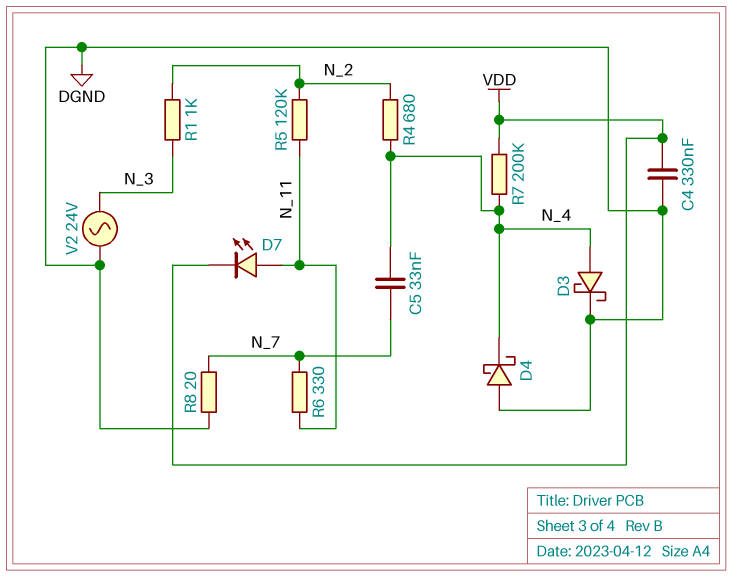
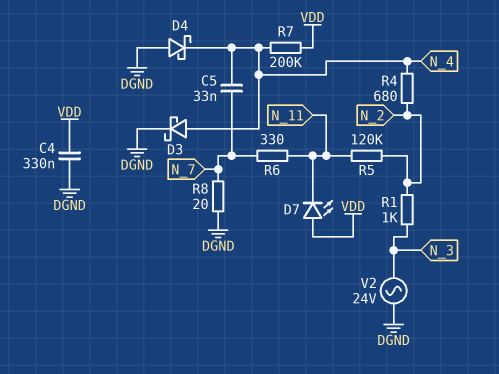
D7: LED (A N_11, K VDD) -> LED (A VDD, K N_11)

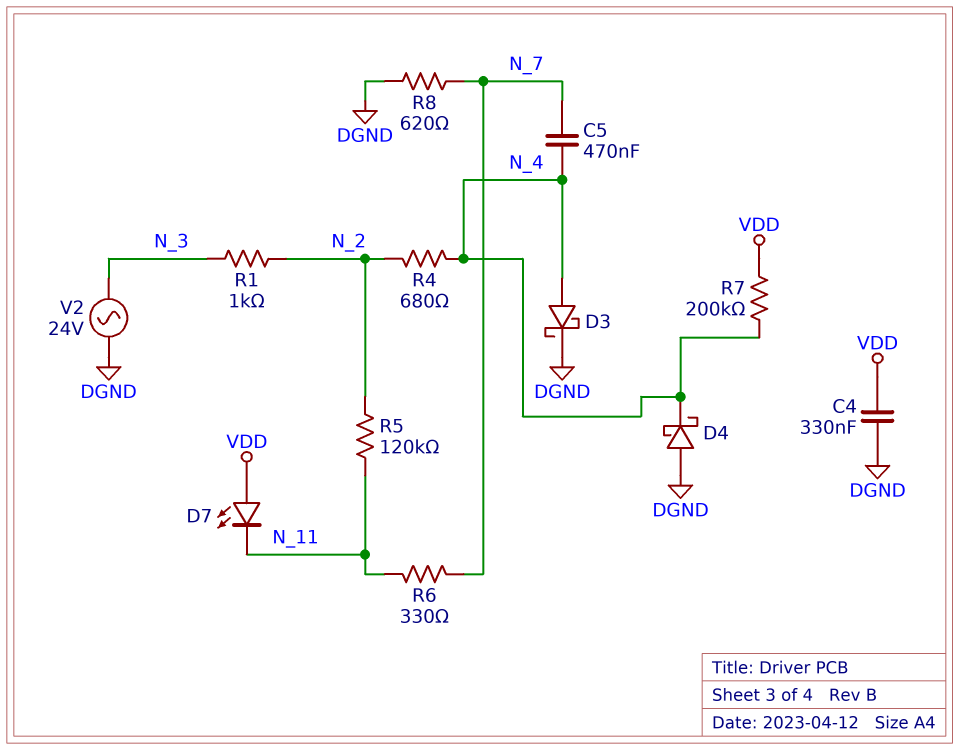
C5: 33nF (N_4, N_7) -> 470nF (N_4, N_7)
R8: 20 (DGND, N_7) -> 620 (DGND, N_7)

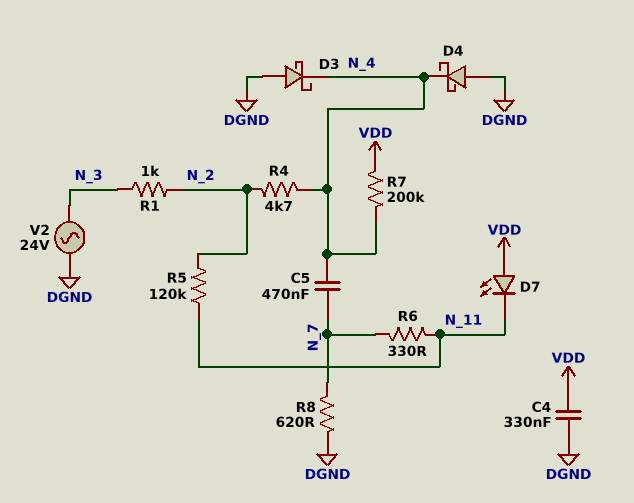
D3: schottky (A N_4, K DGND) -> schottky (A DGND, K N_4)
R4: 680 (N_2, N_4) -> 4.7k (N_2, N_4)

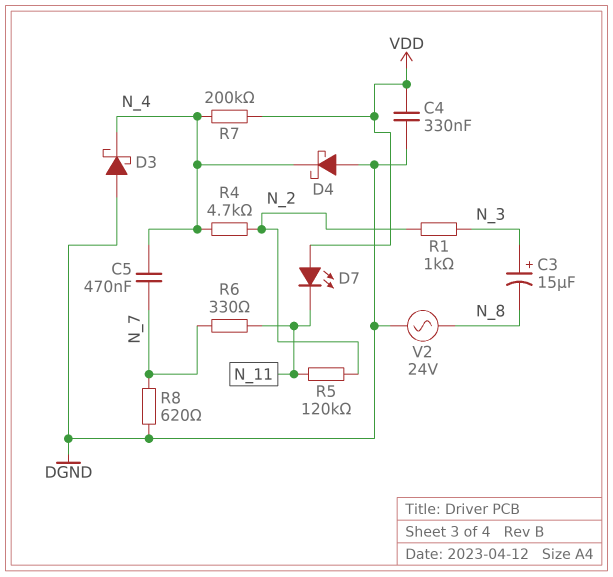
C3: none -> 15uF (plus N_3, minus N_8)
V2: AC 24V (DGND, N_3) -> AC 24V (DGND, N_8)

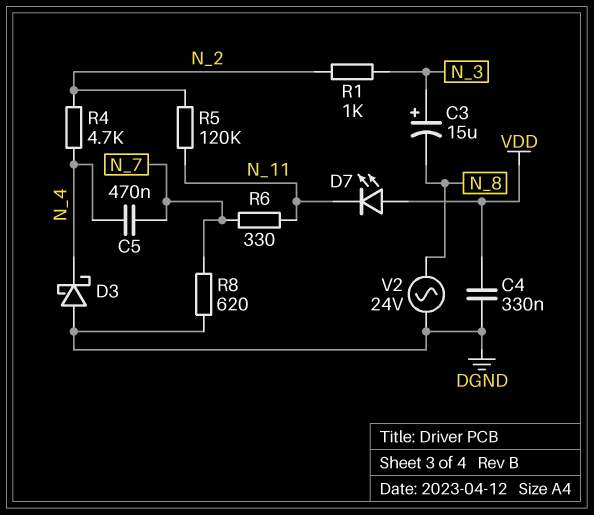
D4: schottky (A DGND, K N_4) -> none
R7: 200k (N_4, VDD) -> none

